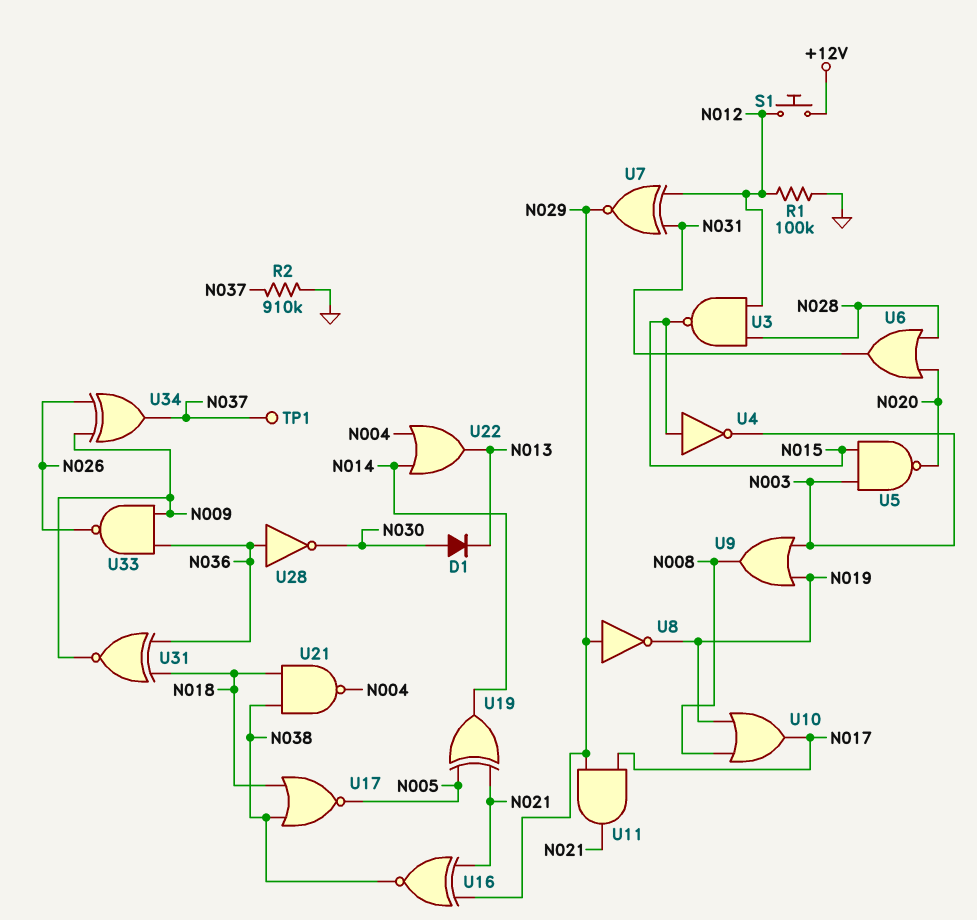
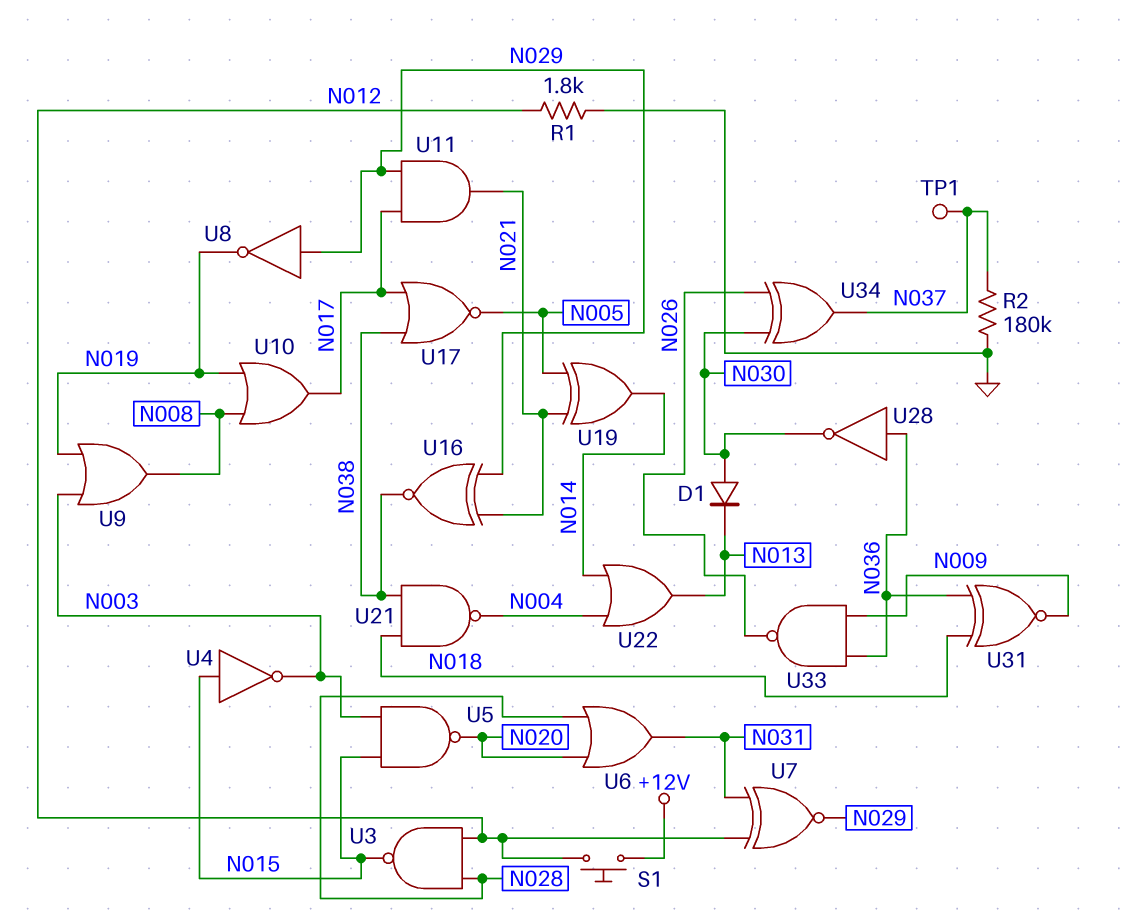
R1: 100k (GND, N012) -> 1.8k (GND, N012)
R2: 910k (GND, N037) -> 180k (GND, N037)
U17: NOR (in N018, in N038, out N005) -> NOR (in N017, in N038, out N005)
U34: XOR (in N009, in N026, out N037) -> XOR (in N026, in N030, out N037)

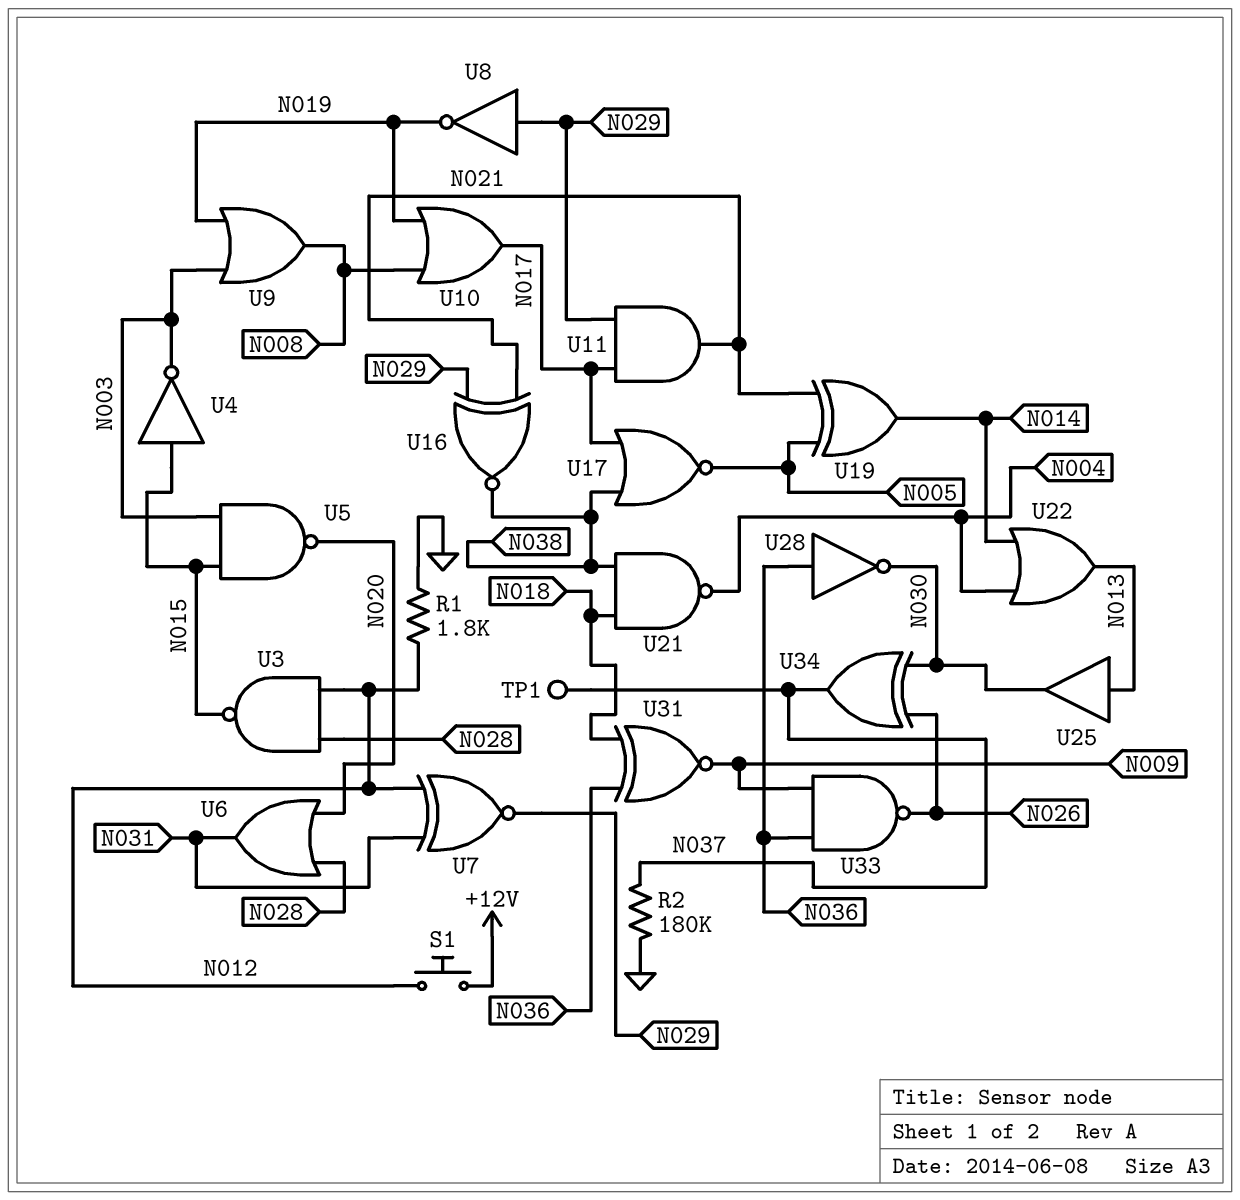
D1: diode (A N030, K N013) -> none
U25: none -> buffer (in N013, out N030)

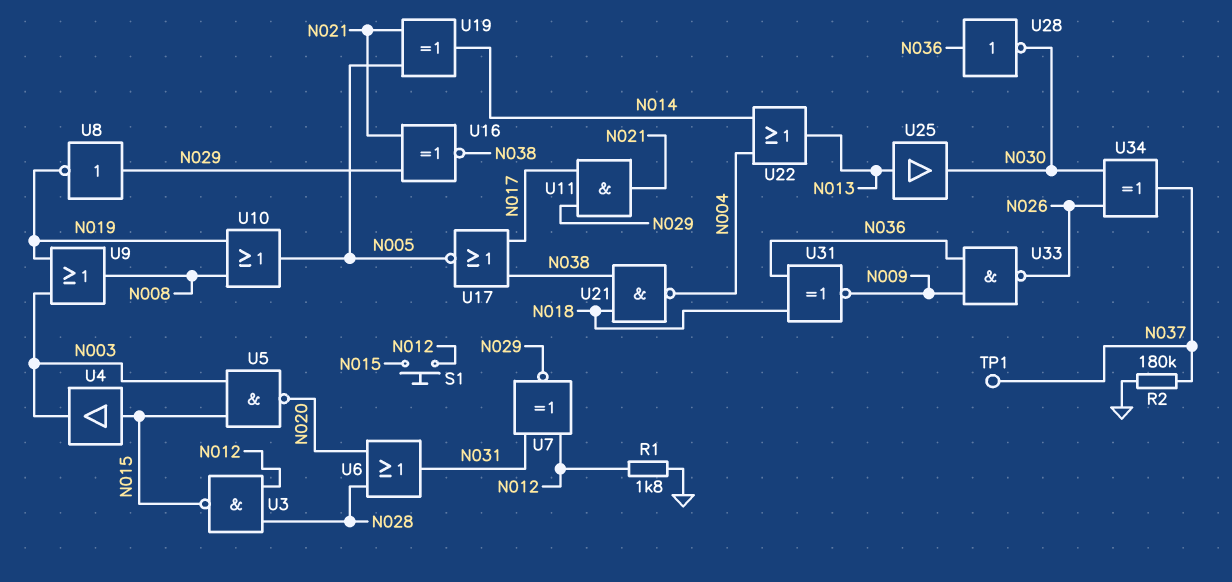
S1: button (+12V, N012) -> button (N012, N015)
U4: NOT (in N015, out N003) -> buffer (in N015, out N003)
U10: OR (in N008, in N019, out N017) -> OR (in N008, in N019, out N005)

